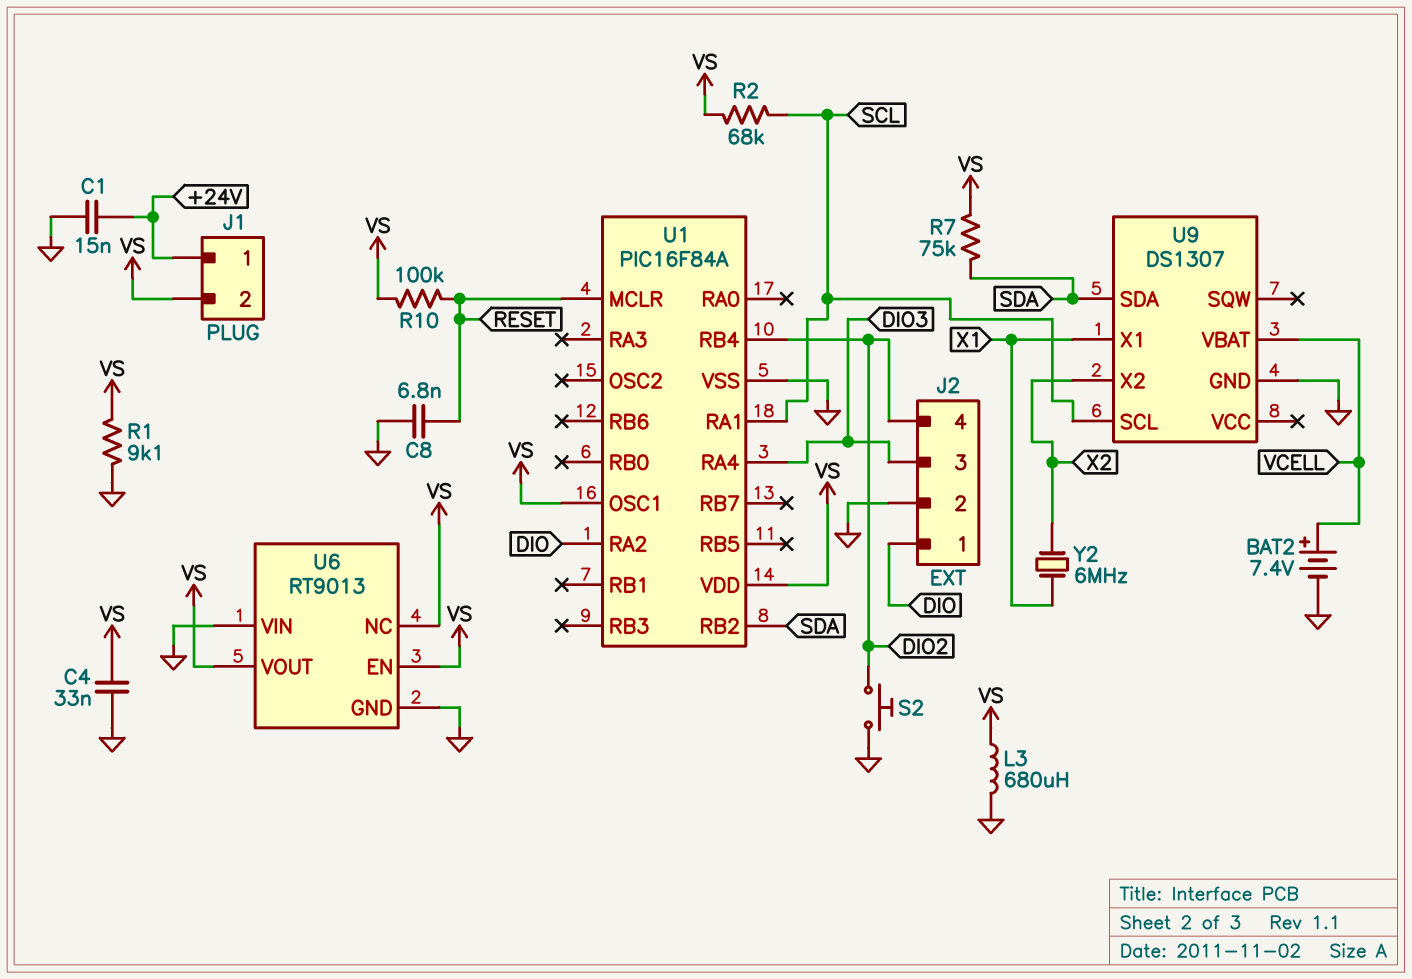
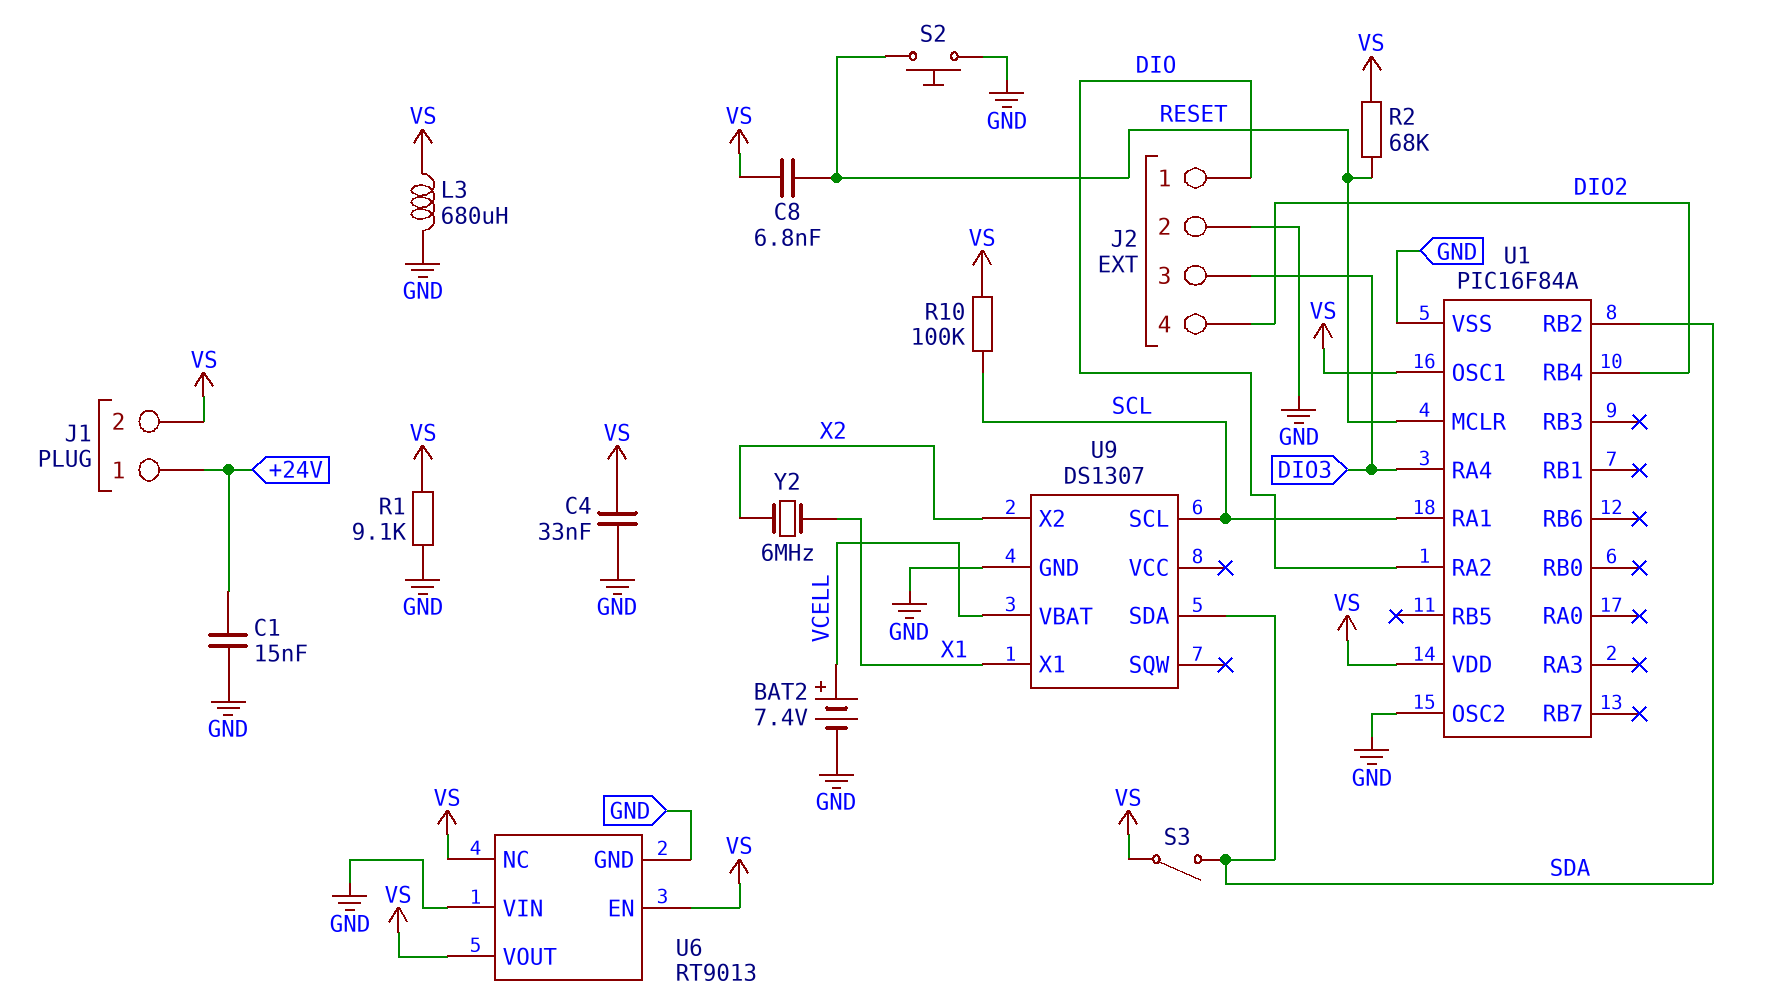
C8: 6.8nF (GND, RESET) -> 6.8nF (RESET, VS)
R2: 68k (SCL, VS) -> 68k (RESET, VS)
R7: 75k (SDA, VS) -> none
R10: 100k (RESET, VS) -> 100k (SCL, VS)
S2: button (DIO2, GND) -> button (GND, RESET)
S3: none -> switch (SDA, VS)
U1 pin OSC2: none -> GND

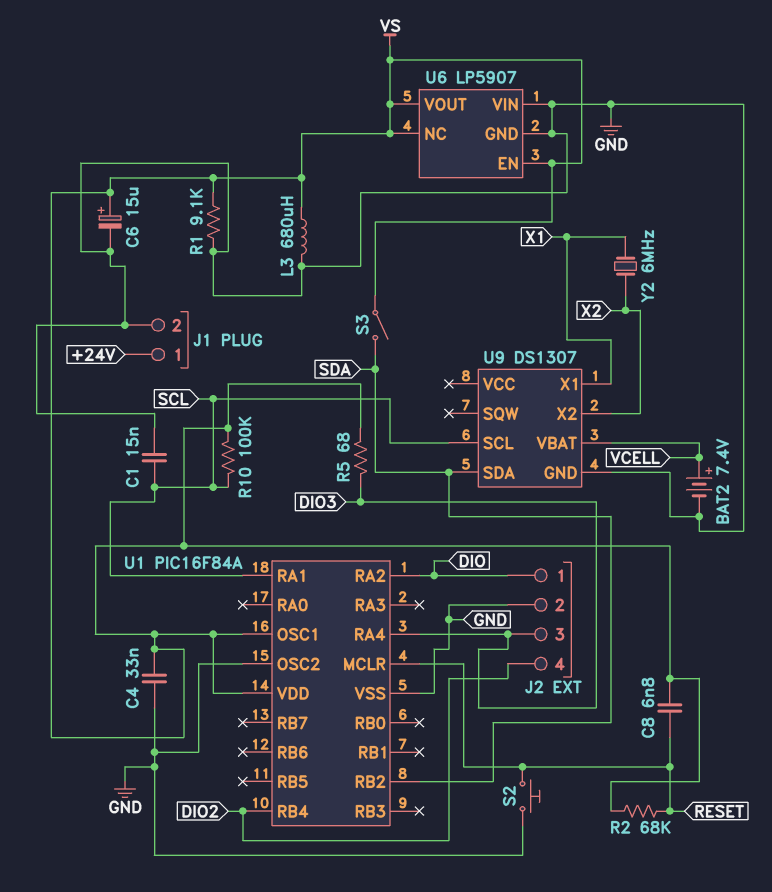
C1: 15nF (+24V, GND) -> 15nF (GND, SCL)
C6: none -> 15uF (plus VS, minus GND)
J1 pin 2: VS -> GND
R5: none -> 68 (DIO3, VS)
U6: RT9013 -> LP5907

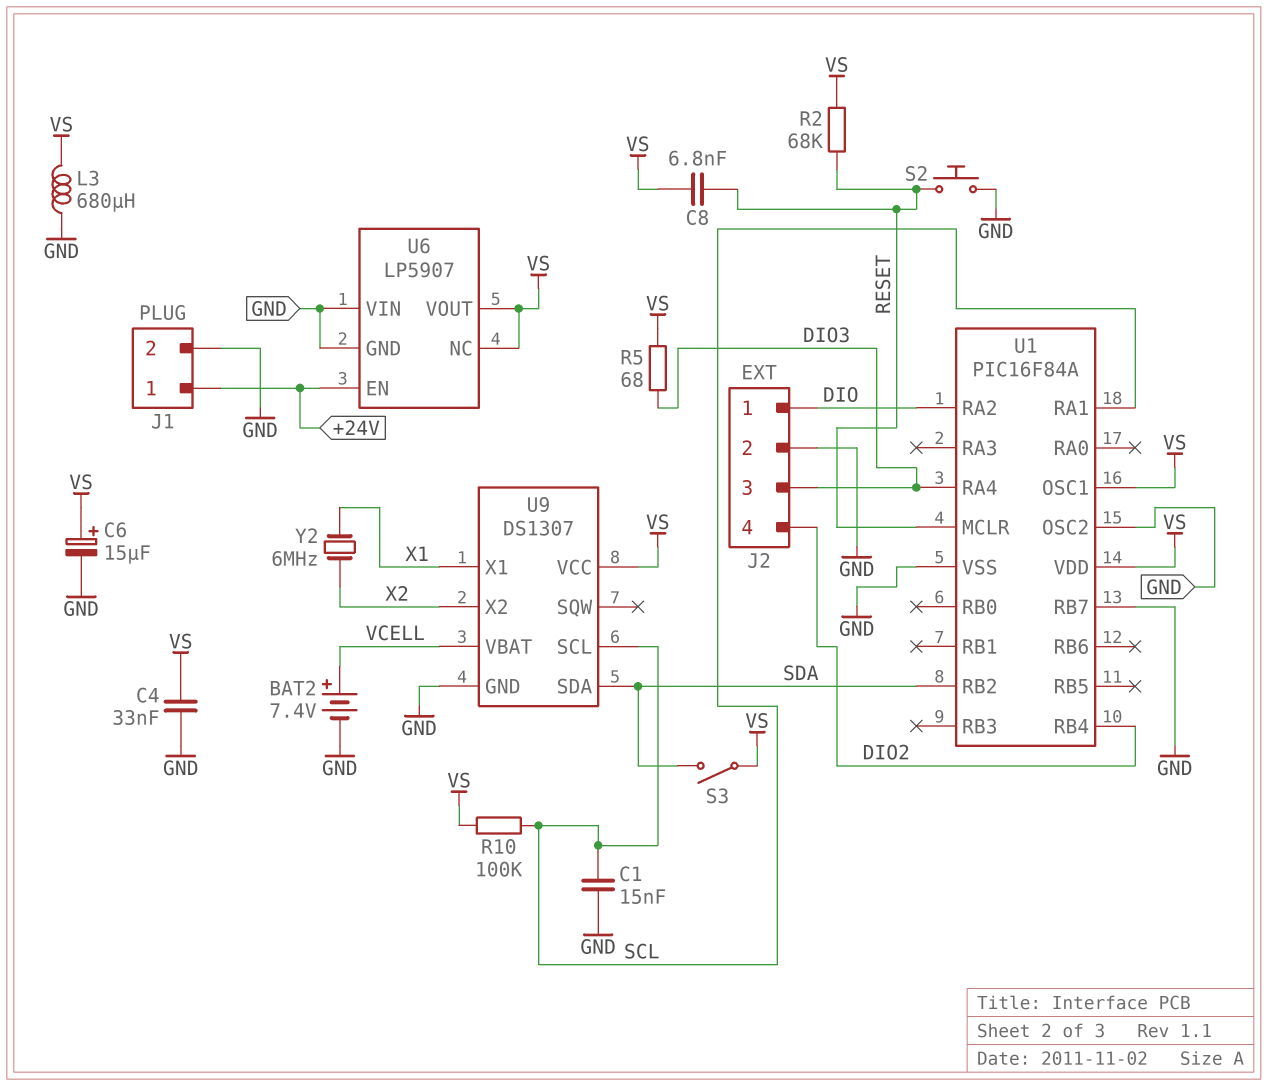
R1: 9.1k (GND, VS) -> none
U1 pin RB7: none -> GND
U6 pin EN: VS -> +24V
U9 pin VCC: none -> VS

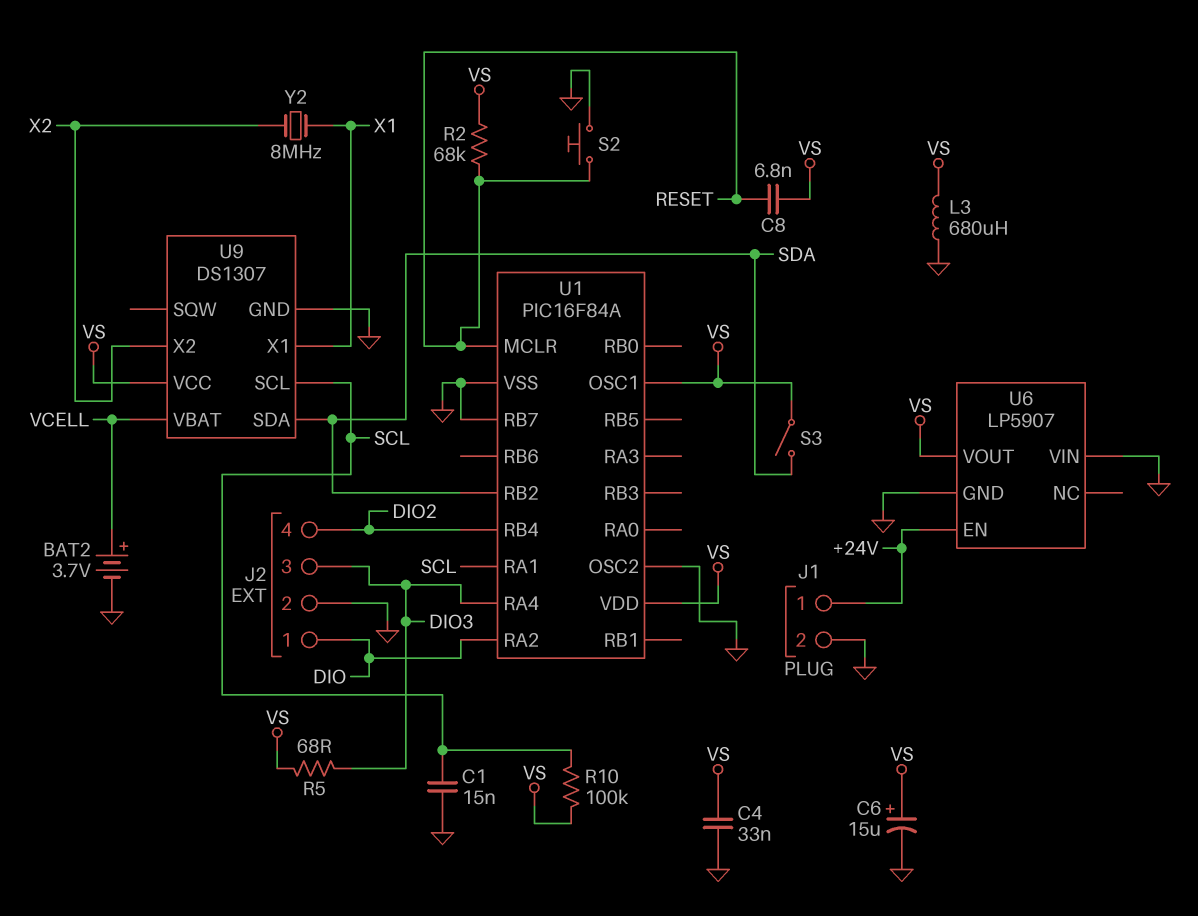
BAT2: 7.4V (plus VCELL, minus GND) -> 3.7V (plus VCELL, minus GND)
U6 pin NC: VS -> none
Y2: 6MHz (X1, X2) -> 8MHz (X1, X2)

